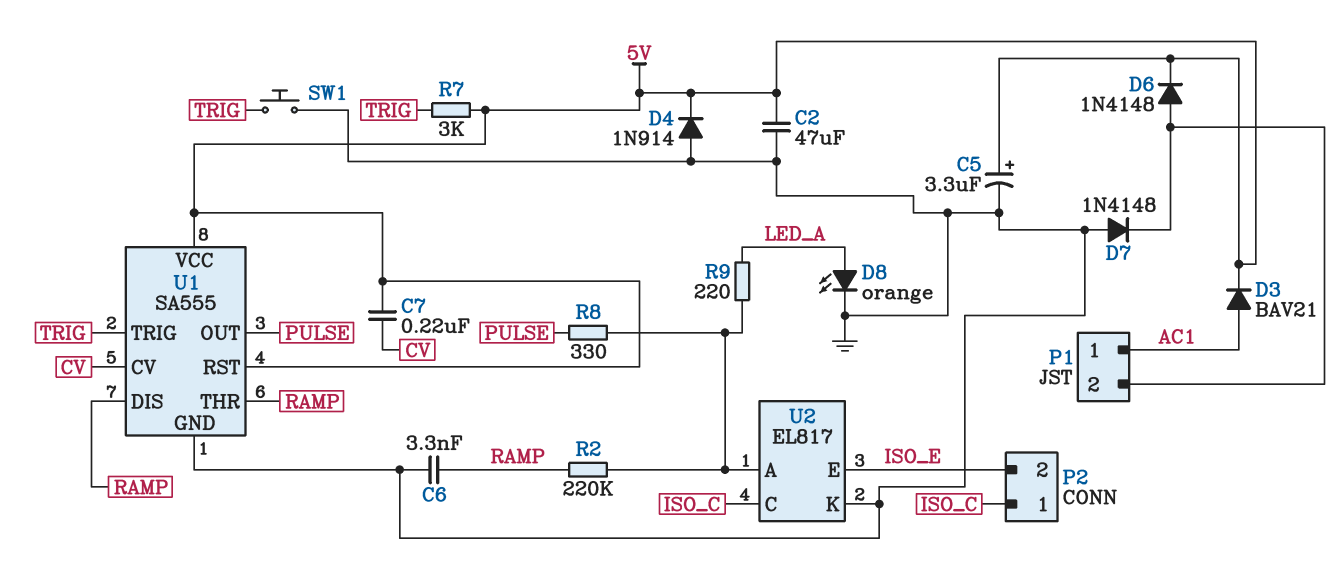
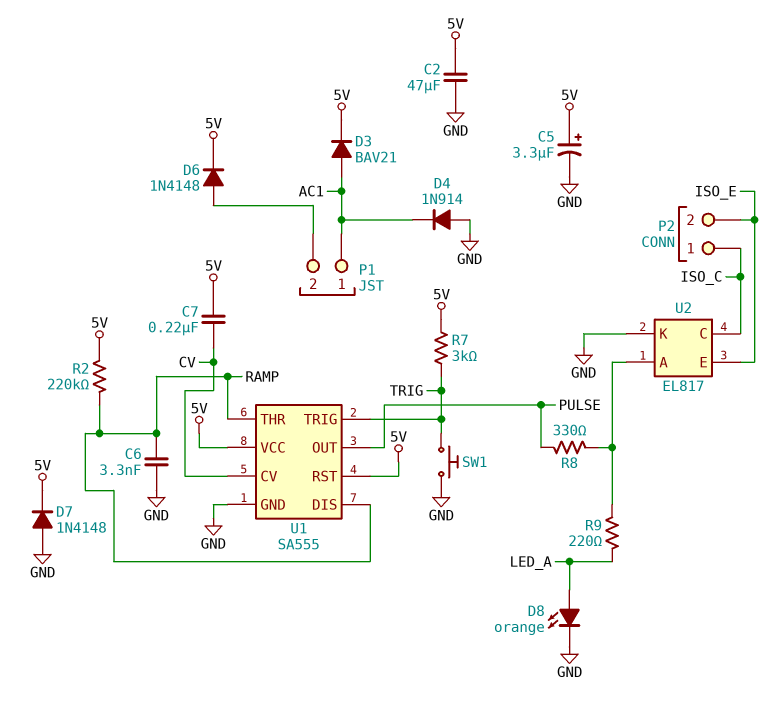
D4: diode 1N914 (A GND, K 5V) -> diode 1N914 (A GND, K AC1)
D7: diode 1N4148 (A GND, K P1/2) -> diode 1N4148 (A GND, K 5V)
R2: 220k (RAMP, U2/A) -> 220k (5V, RAMP)

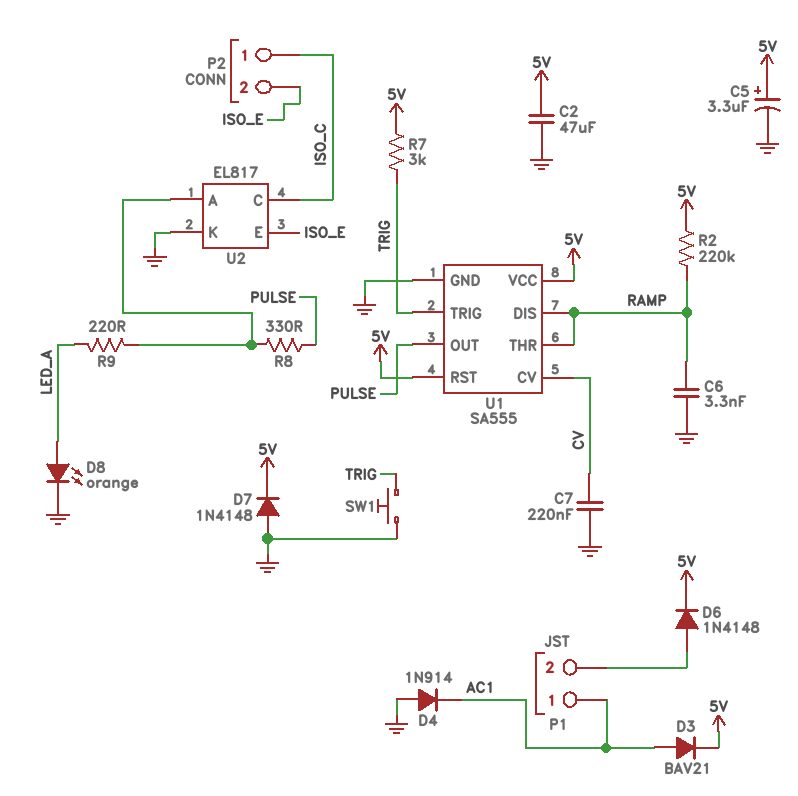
C7: 220nF (5V, CV) -> 220nF (CV, GND)

